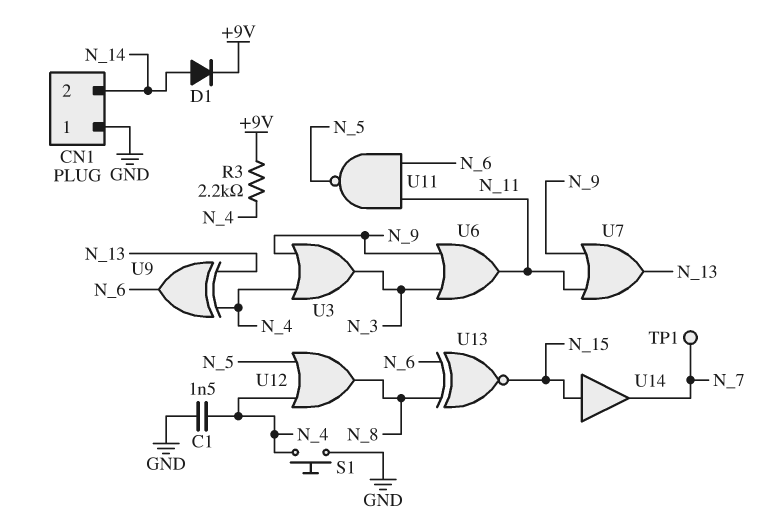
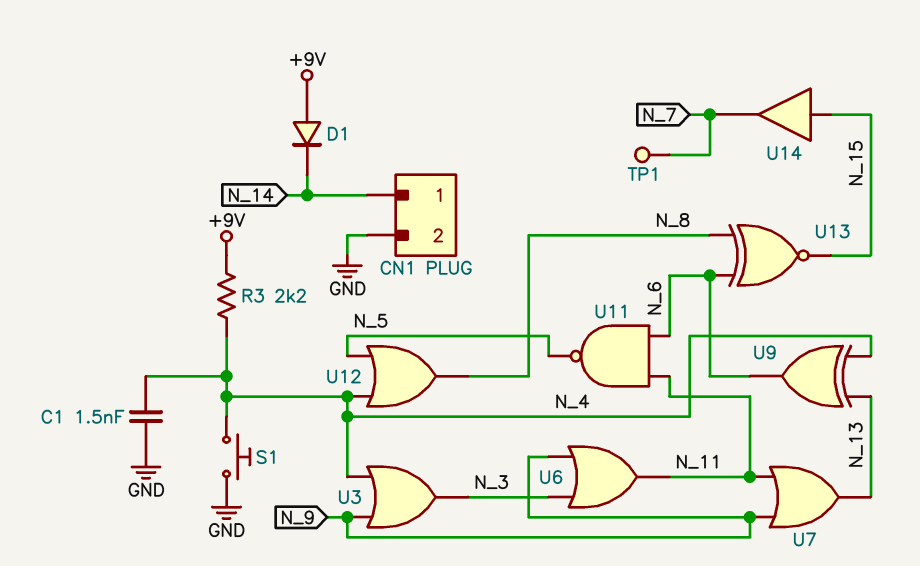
CN1 pin 1: GND -> N_14
CN1 pin 2: N_14 -> GND
D1: diode (A N_14, K +9V) -> diode (A +9V, K N_14)

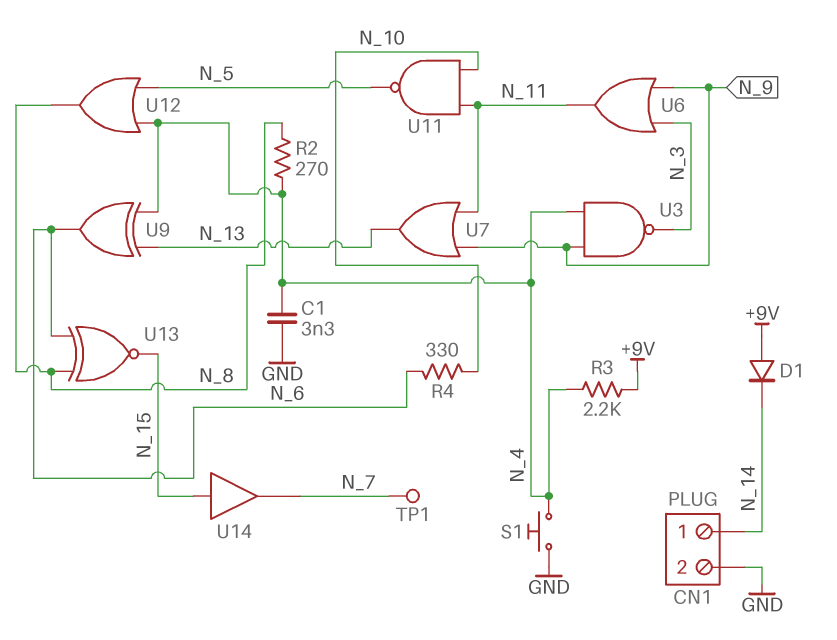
C1: 1.5nF (GND, N_4) -> 3.3nF (GND, N_4)
R2: none -> 270 (N_4, N_8)
R4: none -> 330 (N_6, N_10)
U3: OR (in N_4, in N_9, out N_3) -> NAND (in N_4, in N_9, out N_3)
U11: NAND (in N_6, in N_11, out N_5) -> NAND (in N_10, in N_11, out N_5)

